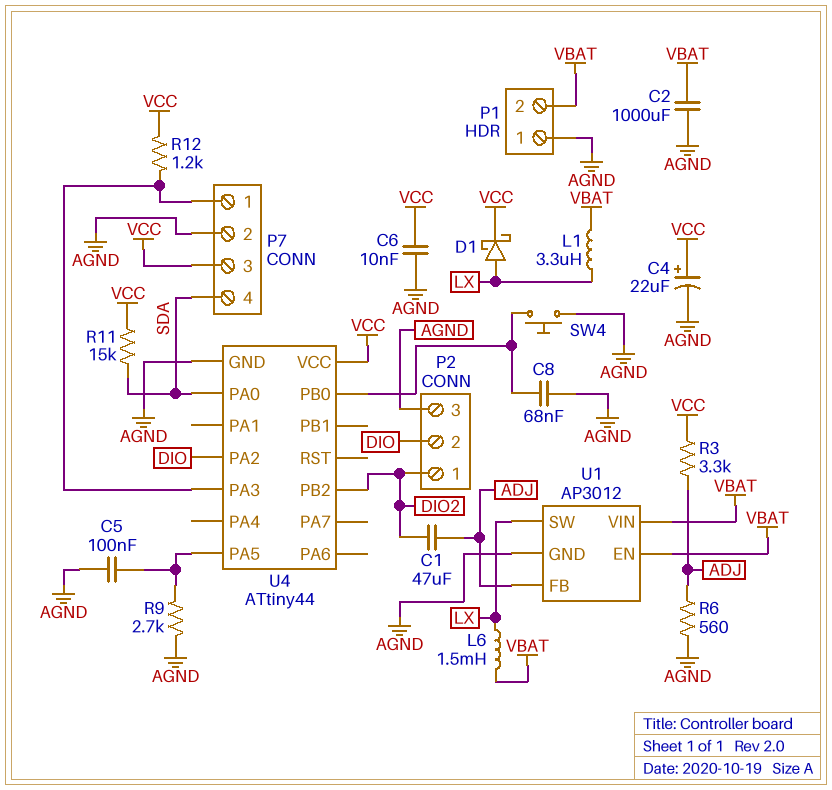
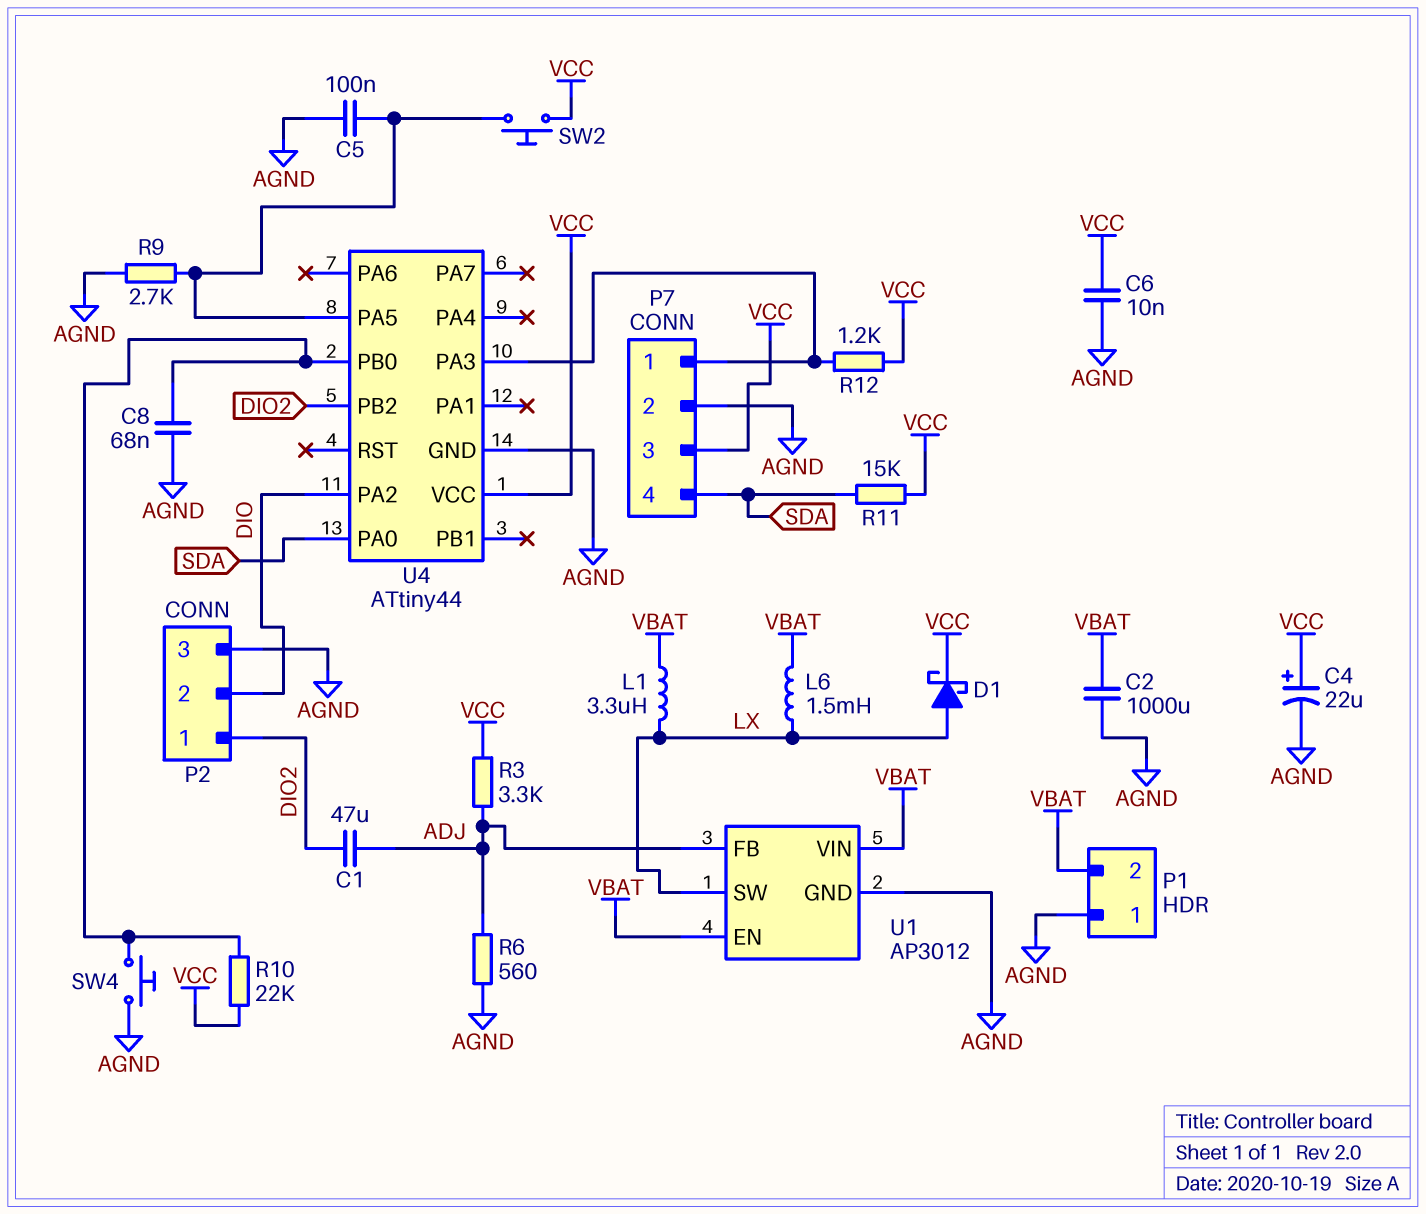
R10: none -> 22k (U4/PB0, VCC)
SW2: none -> button (U4/PA5, VCC)

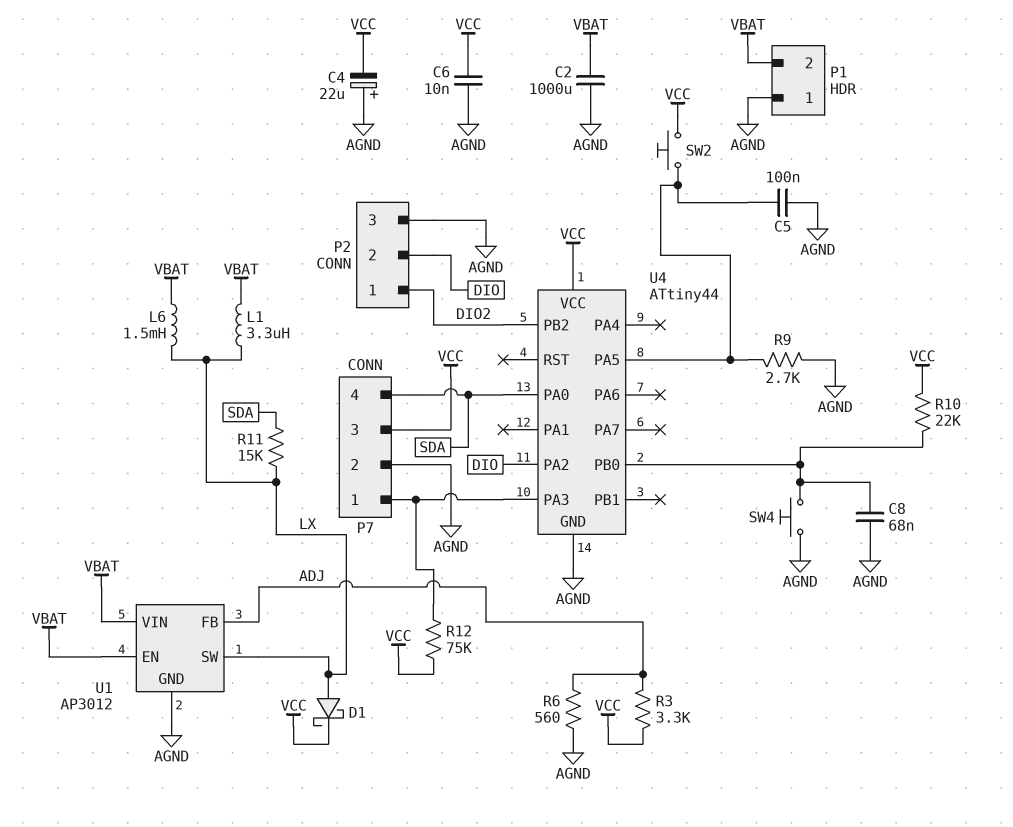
C1: 47uF (ADJ, DIO2) -> none
C4: 22uF (plus VCC, minus AGND) -> 22uF (plus AGND, minus VCC)
R11: 15k (SDA, VCC) -> 15k (LX, SDA)
R12: 1.2k (P7/1, VCC) -> 75k (P7/1, VCC)

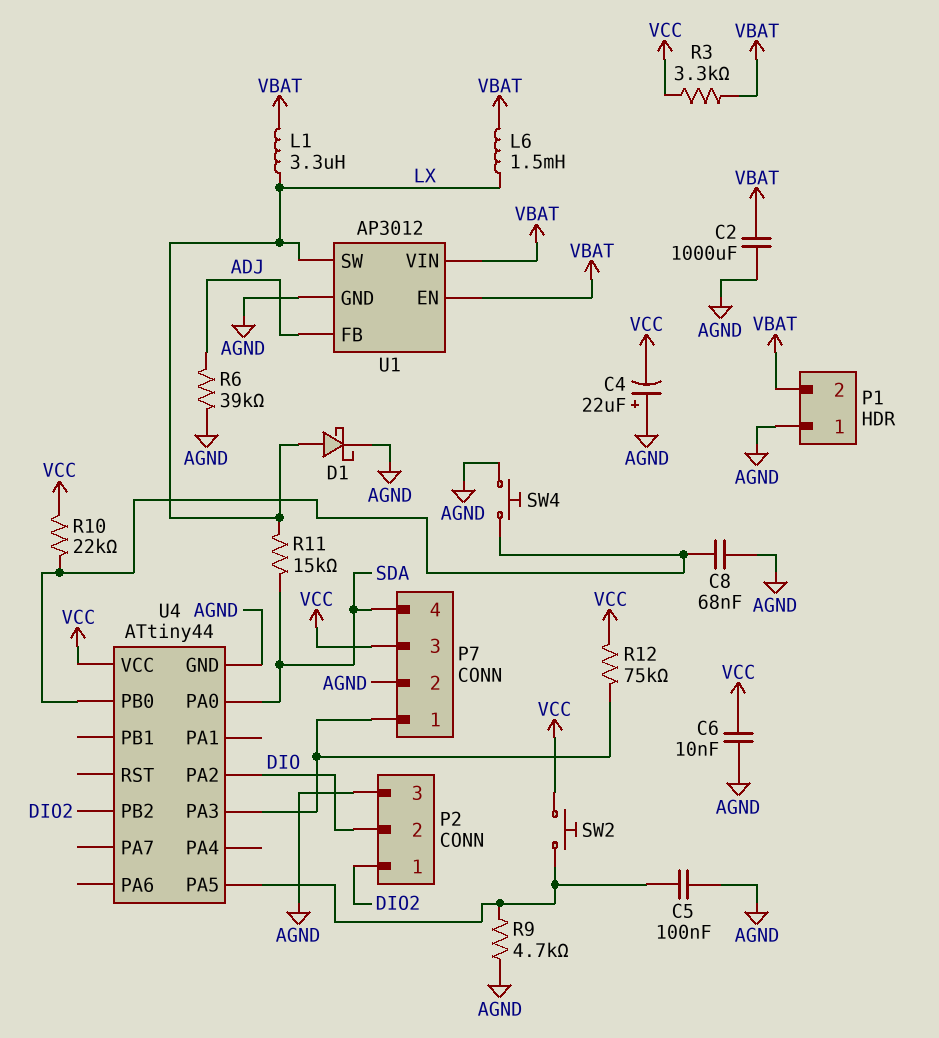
D1: schottky (A LX, K VCC) -> schottky (A LX, K AGND)
R3: 3.3k (ADJ, VCC) -> 3.3k (VBAT, VCC)
R6: 560 (ADJ, AGND) -> 39k (ADJ, AGND)
R9: 2.7k (AGND, U4/PA5) -> 4.7k (AGND, U4/PA5)

